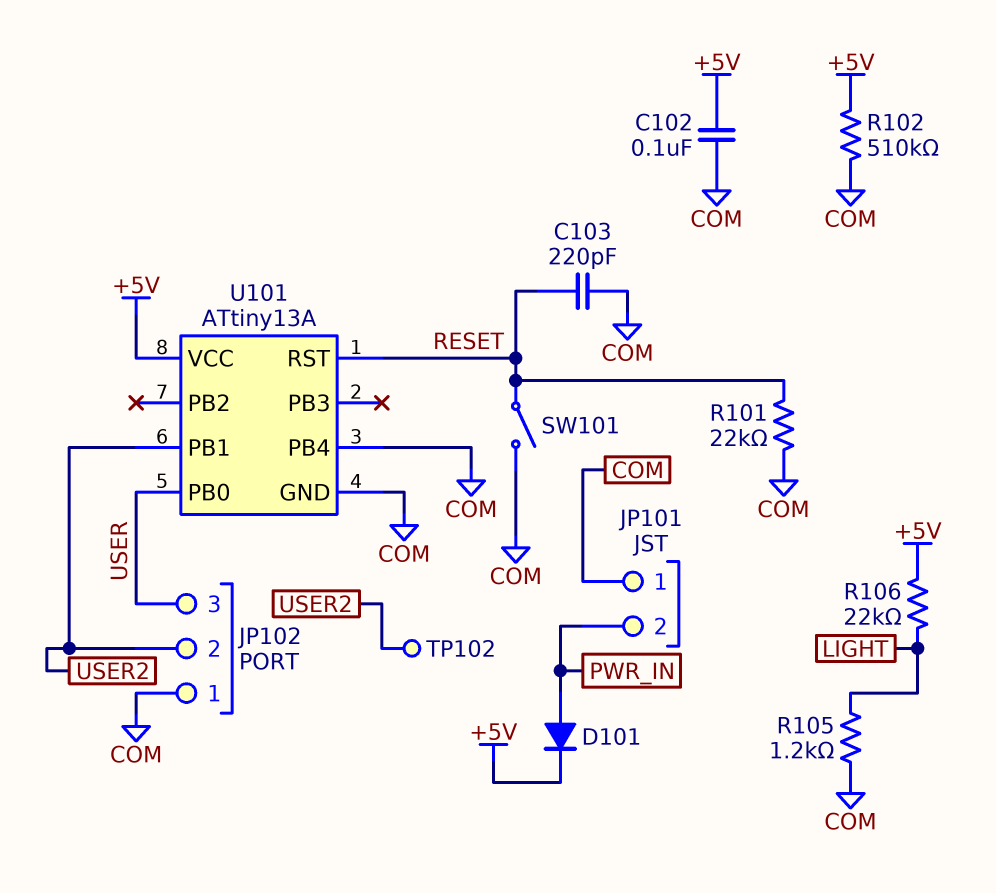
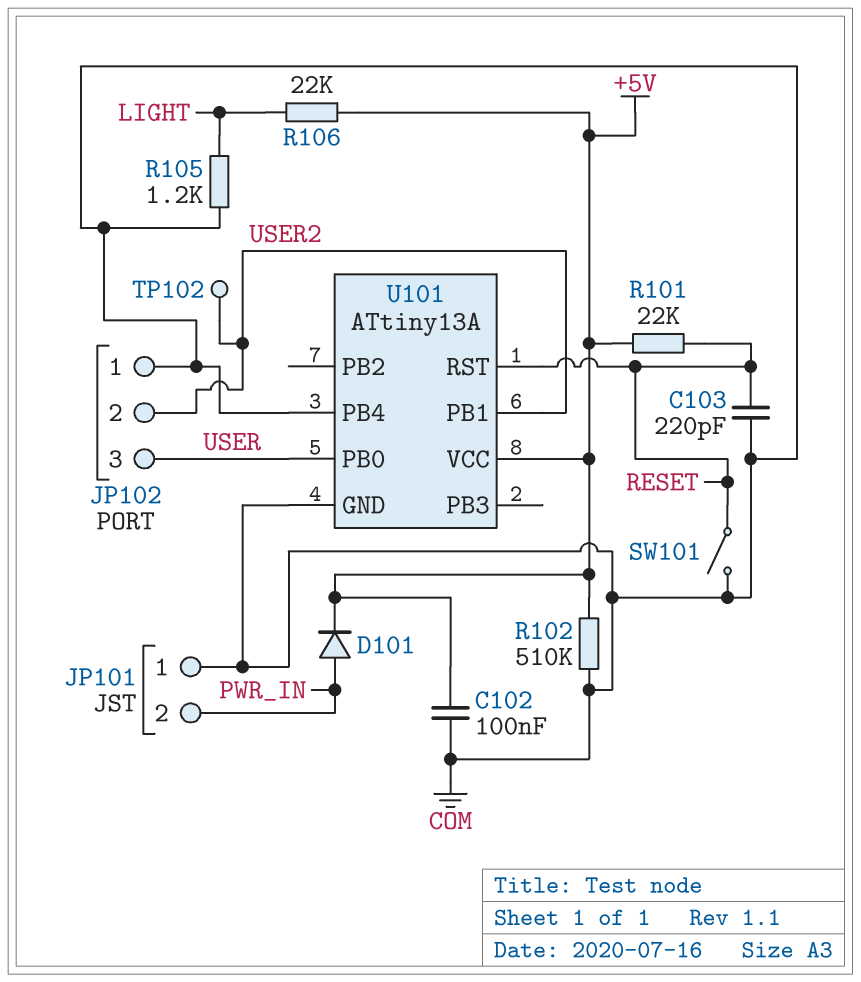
R101: 22k (COM, RESET) -> 22k (+5V, RESET)

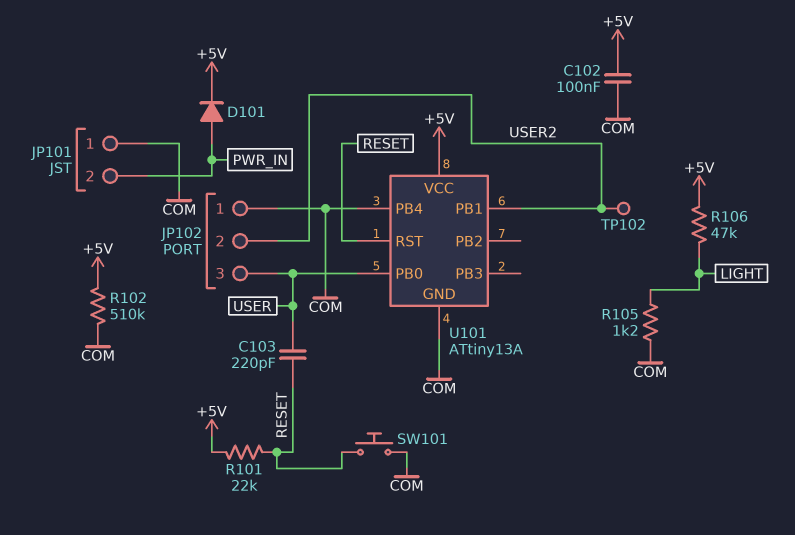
C103: 220pF (COM, RESET) -> 220pF (RESET, USER)
R106: 22k (+5V, LIGHT) -> 47k (+5V, LIGHT)
SW101: switch (COM, RESET) -> button (COM, RESET)

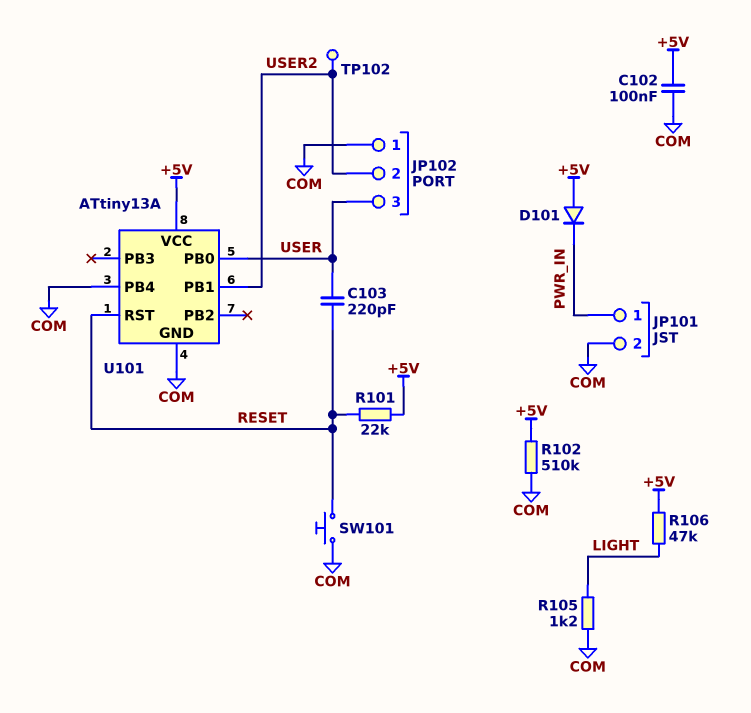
D101: diode (A PWR_IN, K +5V) -> diode (A +5V, K PWR_IN)
JP101 pin 1: COM -> PWR_IN
JP101 pin 2: PWR_IN -> COM

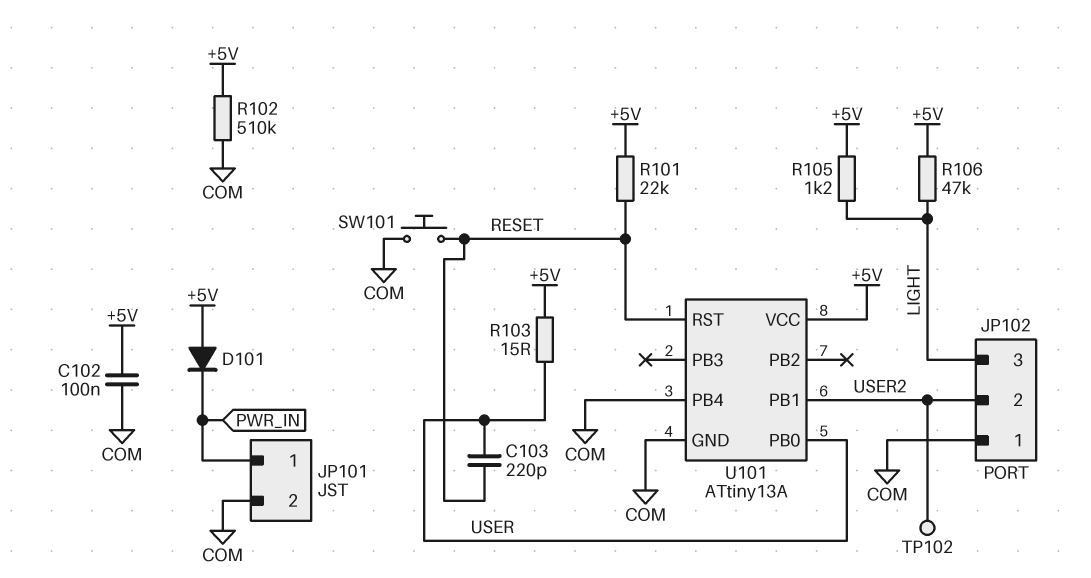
JP102 pin 3: USER -> LIGHT
R103: none -> 15 (+5V, USER)
R105: 1.2k (COM, LIGHT) -> 1.2k (+5V, LIGHT)

